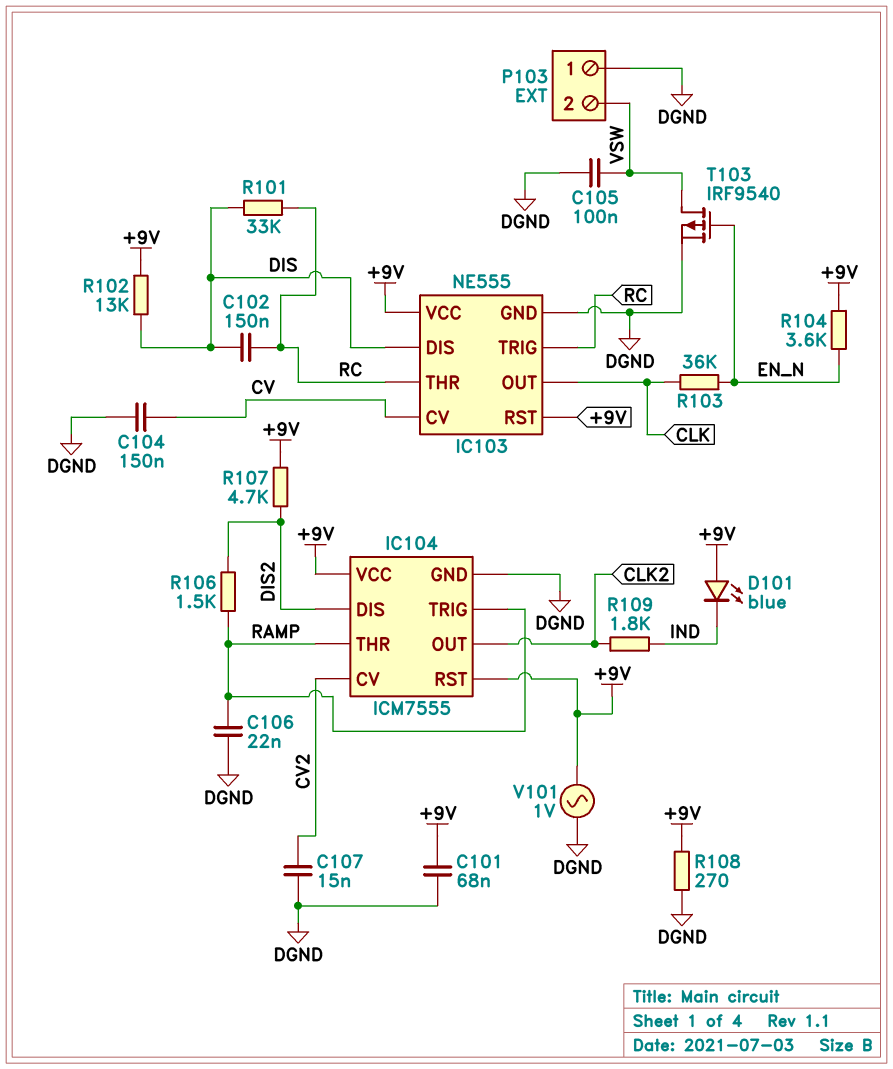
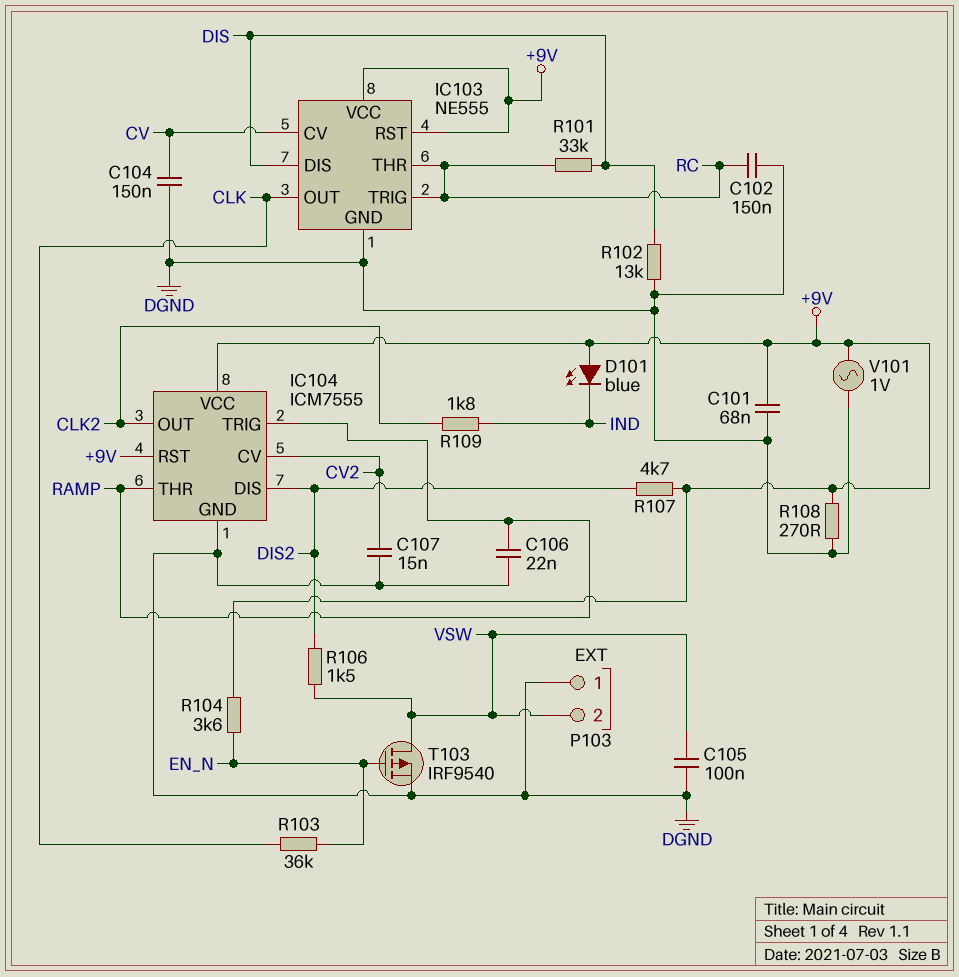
C102: 150nF (DIS, RC) -> 150nF (DGND, RC)
R102: 13k (+9V, DIS) -> 13k (DGND, DIS)
R106: 1.5k (DIS2, RAMP) -> 1.5k (DIS2, VSW)

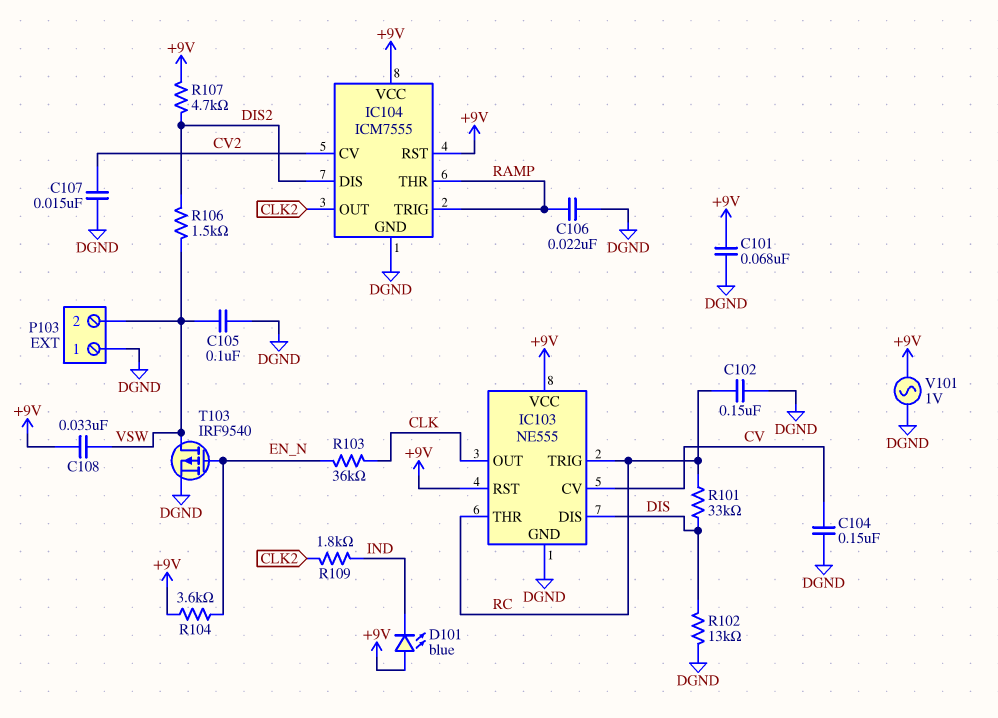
C108: none -> 33nF (+9V, VSW)
R108: 270 (+9V, DGND) -> none

